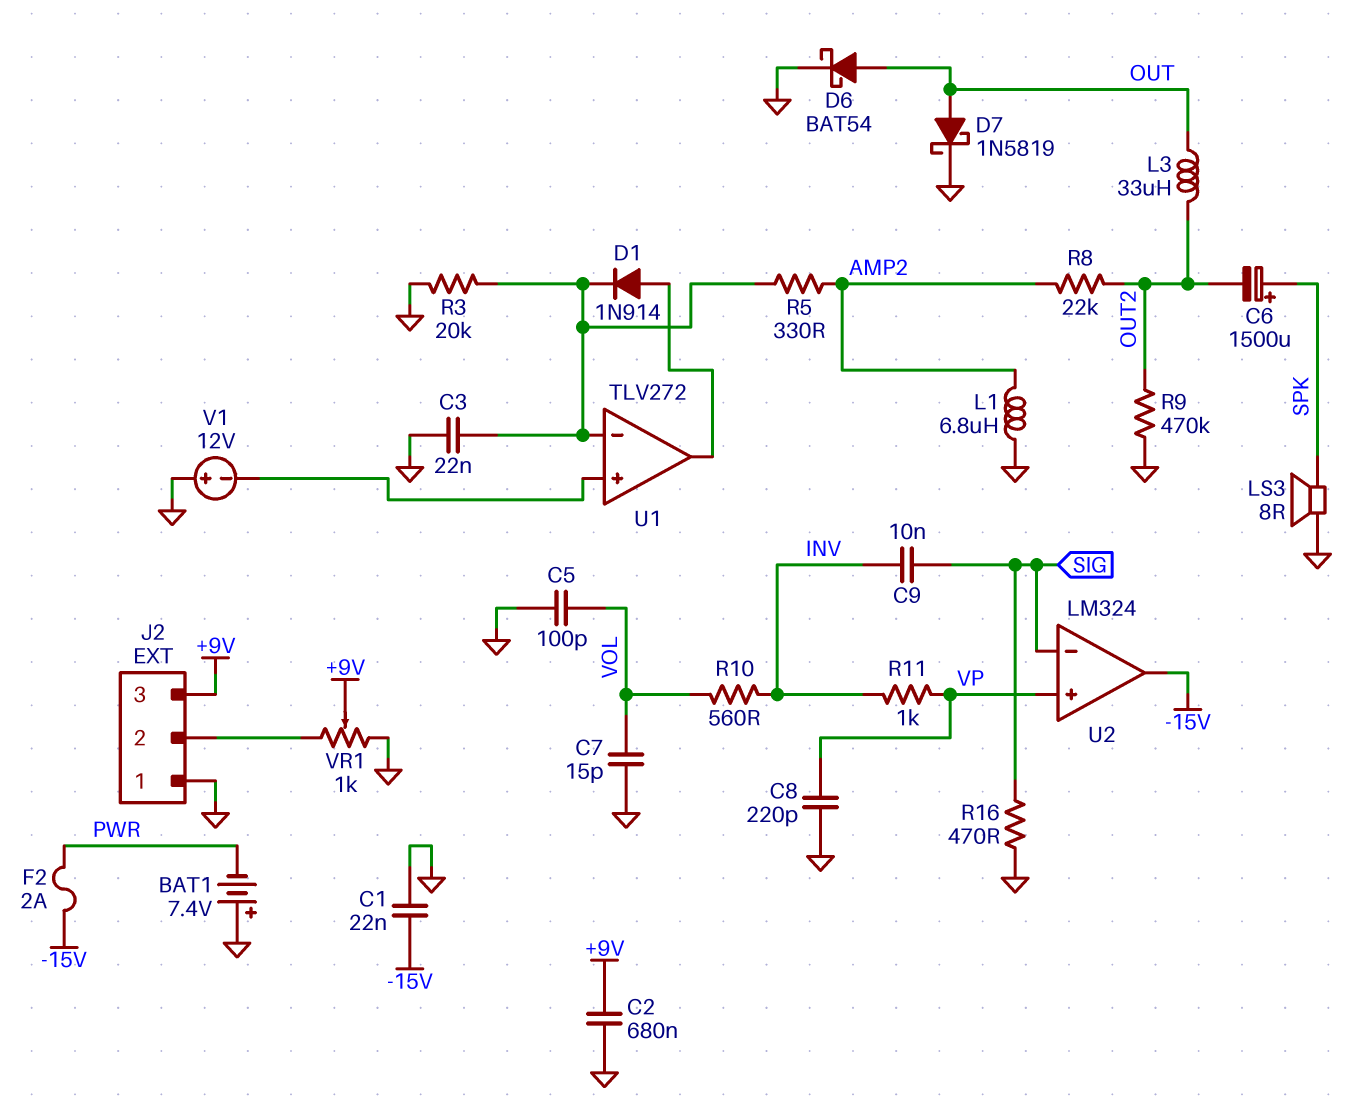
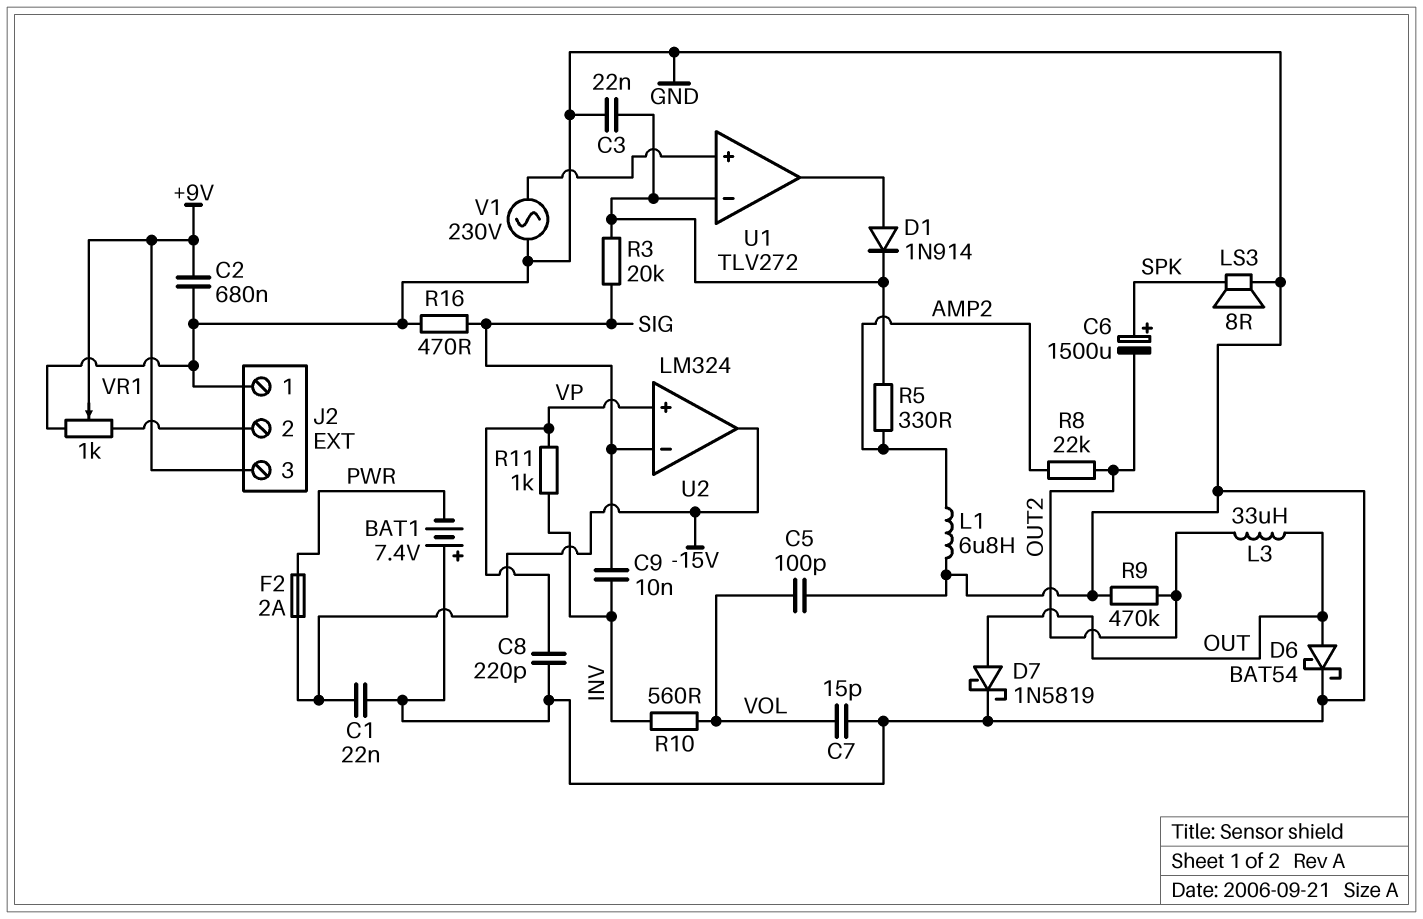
R3: 20k (GND, U1/in-) -> 20k (SIG, U1/in-)
V1: 12V (plus GND, minus U1/in+) -> AC 230V (GND, U1/in+)

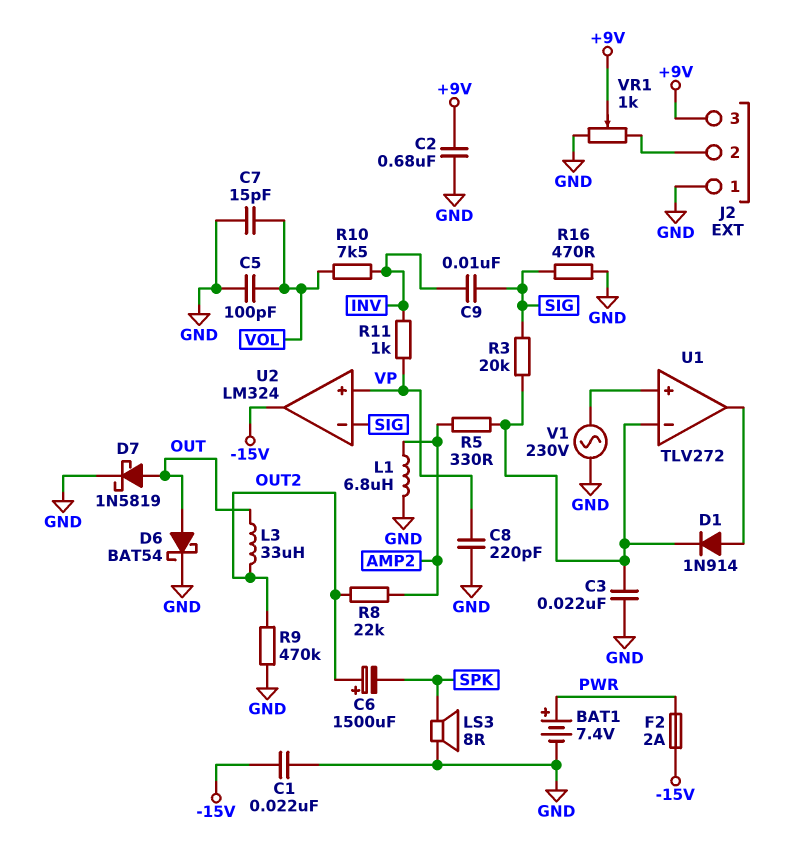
BAT1: 7.4V (plus GND, minus PWR) -> 7.4V (plus PWR, minus GND)
C6: 1500uF (plus SPK, minus OUT2) -> 1500uF (plus OUT2, minus SPK)
R10: 560 (INV, VOL) -> 7.5k (INV, VOL)

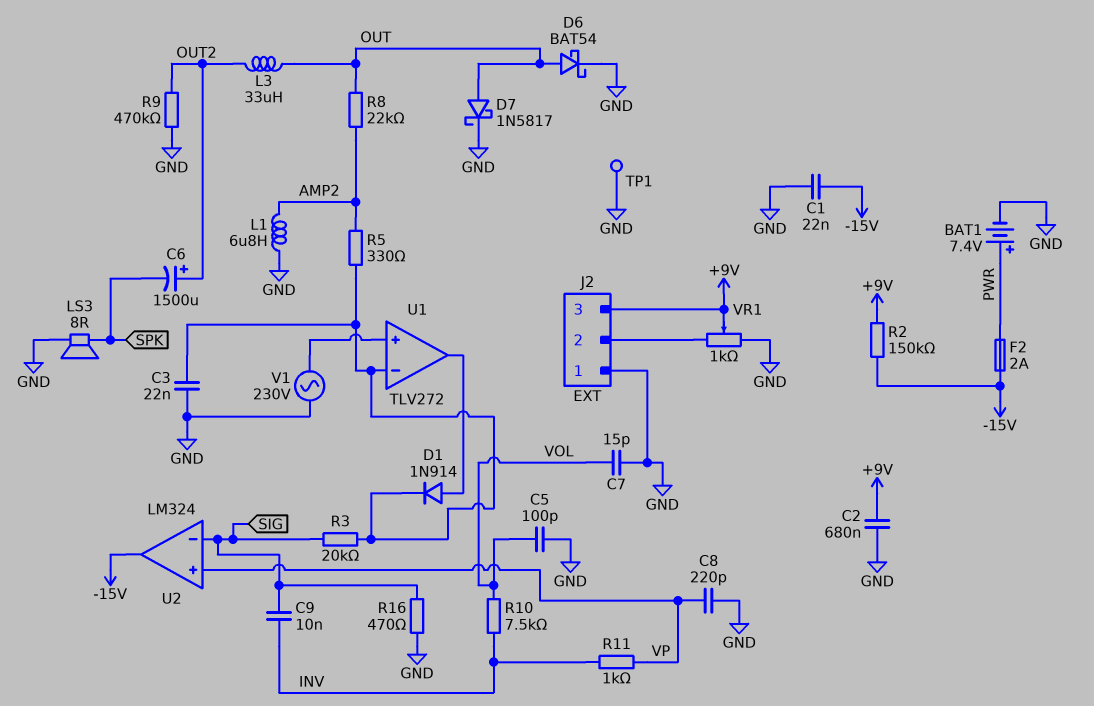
D7: schottky 1N5819 (A OUT, K GND) -> schottky 1N5817 (A OUT, K GND)
R2: none -> 150k (+9V, -15V)
R8: 22k (AMP2, OUT2) -> 22k (AMP2, OUT)
TP1: none -> test point (GND)

